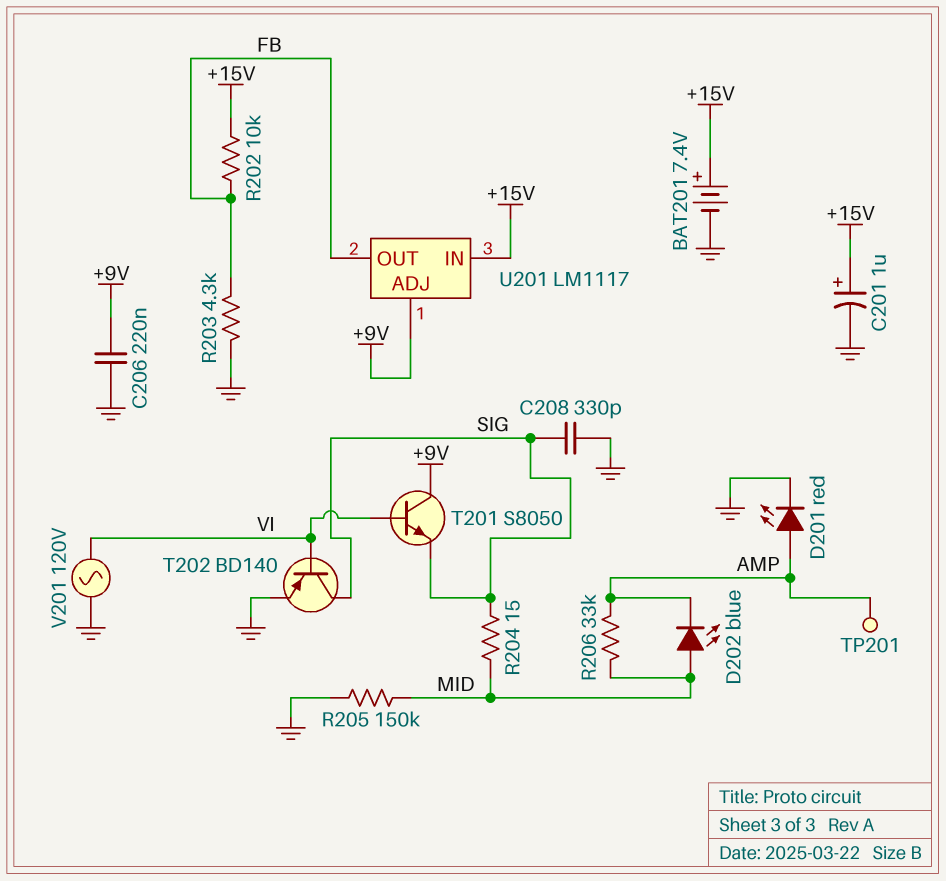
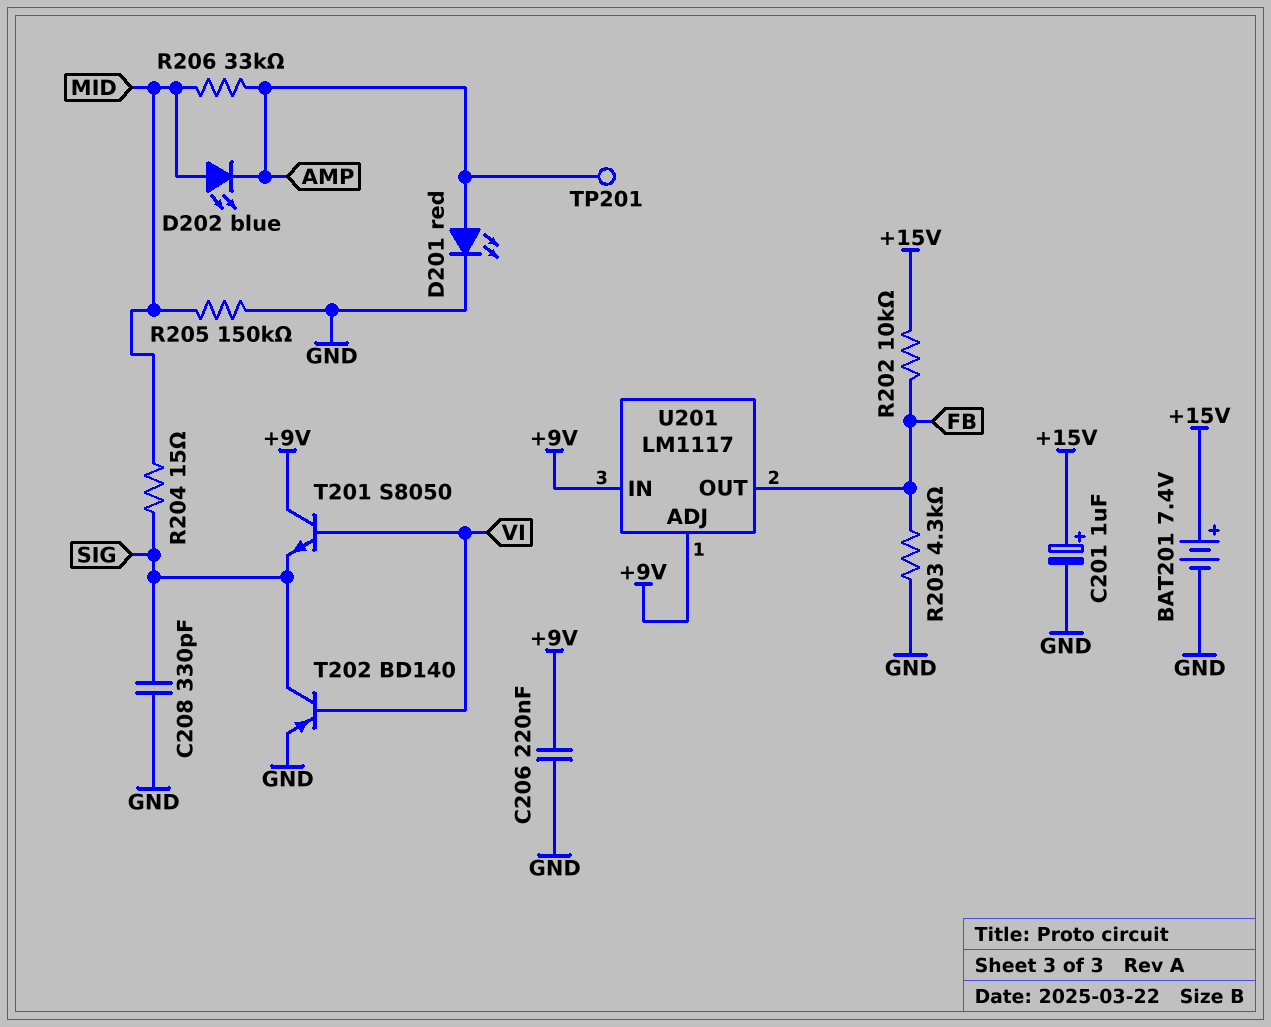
U201 pin IN: +15V -> +9V
V201: AC 120V (GND, VI) -> none

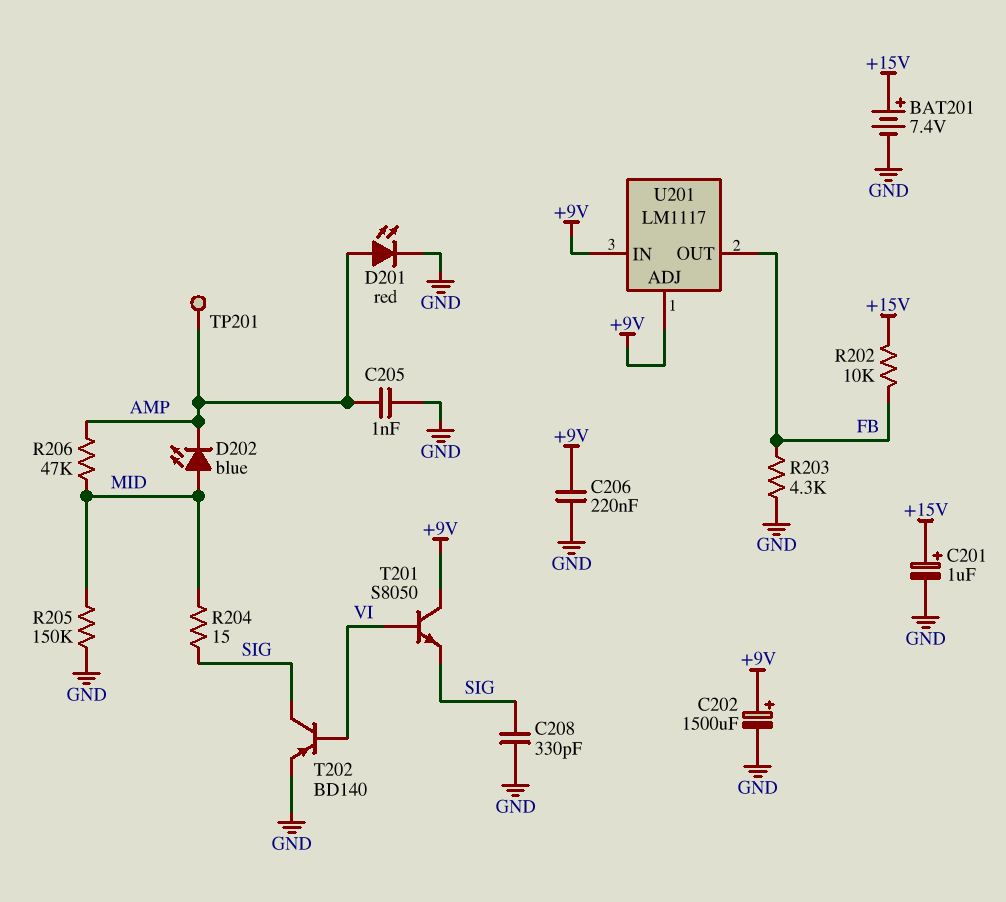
C202: none -> 1500uF (plus +9V, minus GND)
C205: none -> 1nF (AMP, GND)
R206: 33k (AMP, MID) -> 47k (AMP, MID)

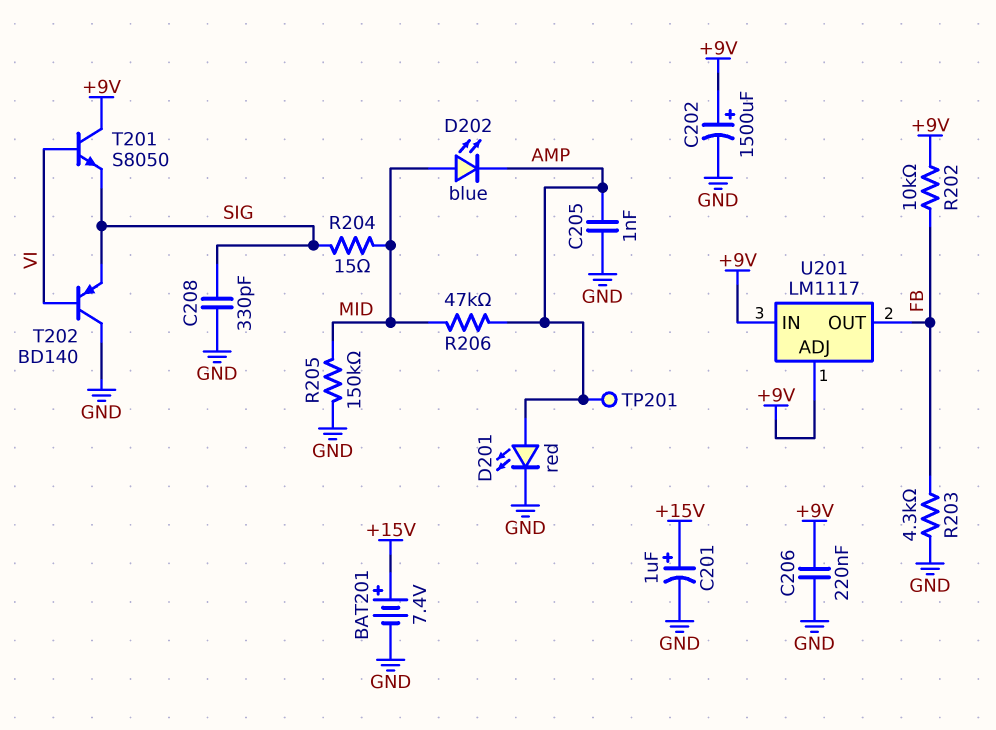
R202: 10k (+15V, FB) -> 10k (+9V, FB)
T202: PNP BD140 (B VI, C SIG, E GND) -> PNP BD140 (B VI, C GND, E SIG)

